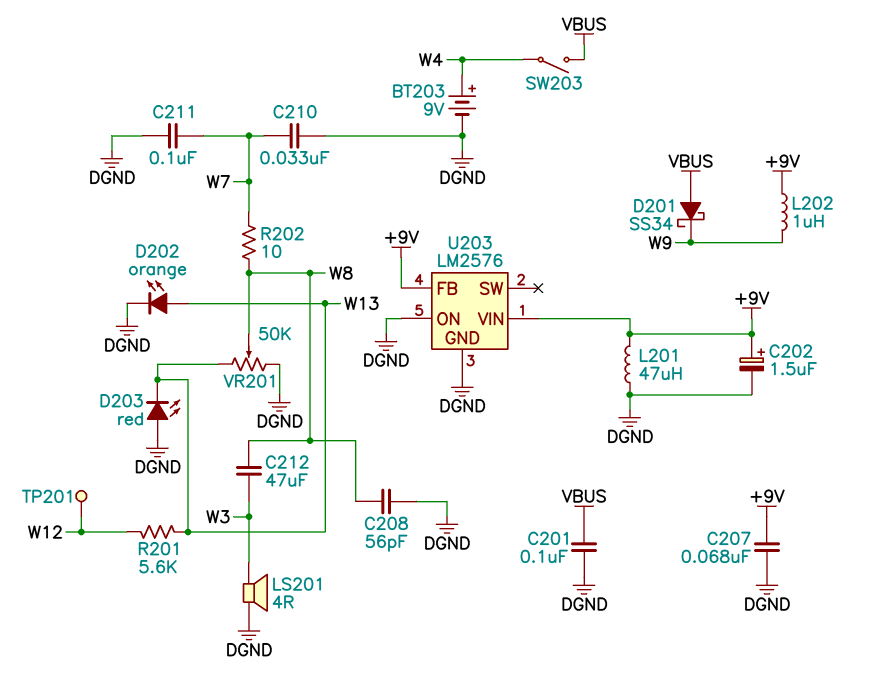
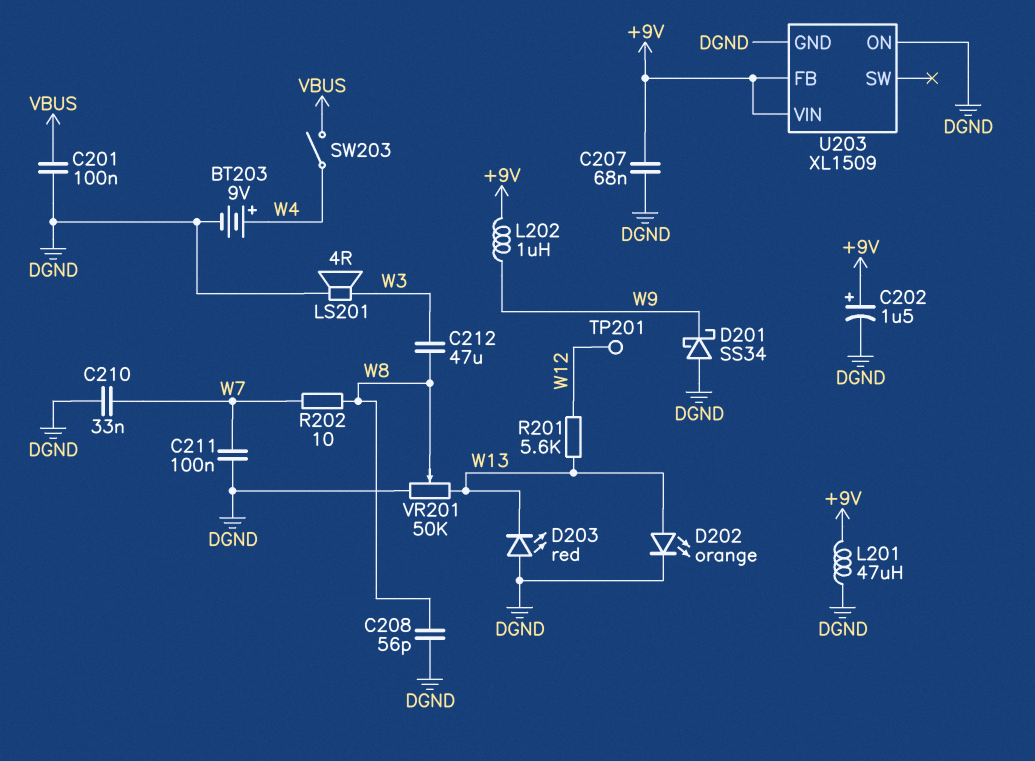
D201: schottky SS34 (A VBUS, K W9) -> schottky SS34 (A DGND, K W9)
U203: LM2576 -> XL1509

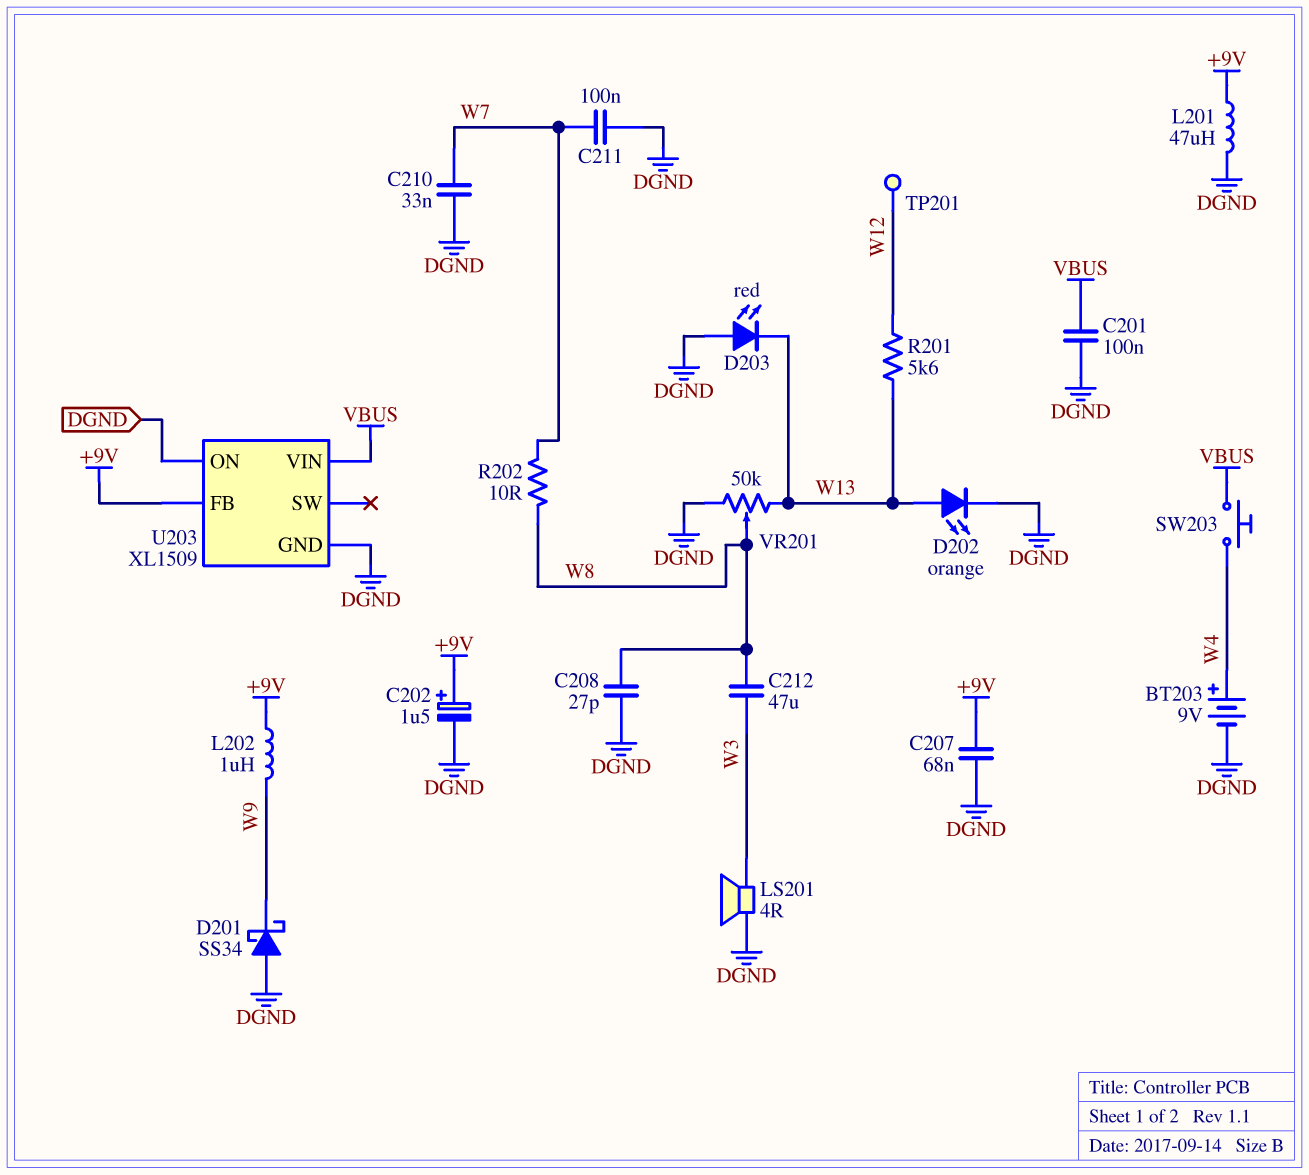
C208: 56pF (DGND, W8) -> 27pF (DGND, W8)
SW203: switch (VBUS, W4) -> button (VBUS, W4)
U203 pin VIN: +9V -> VBUS

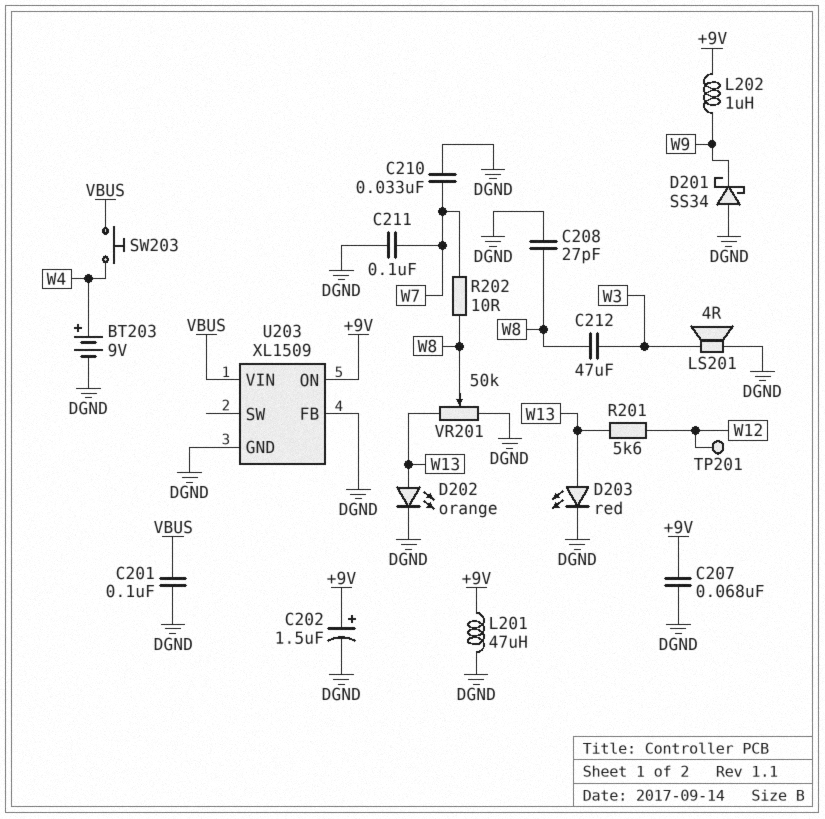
D203: LED red (A DGND, K W13) -> LED red (A W13, K DGND)
U203 pin FB: +9V -> DGND
U203 pin ON: DGND -> +9V

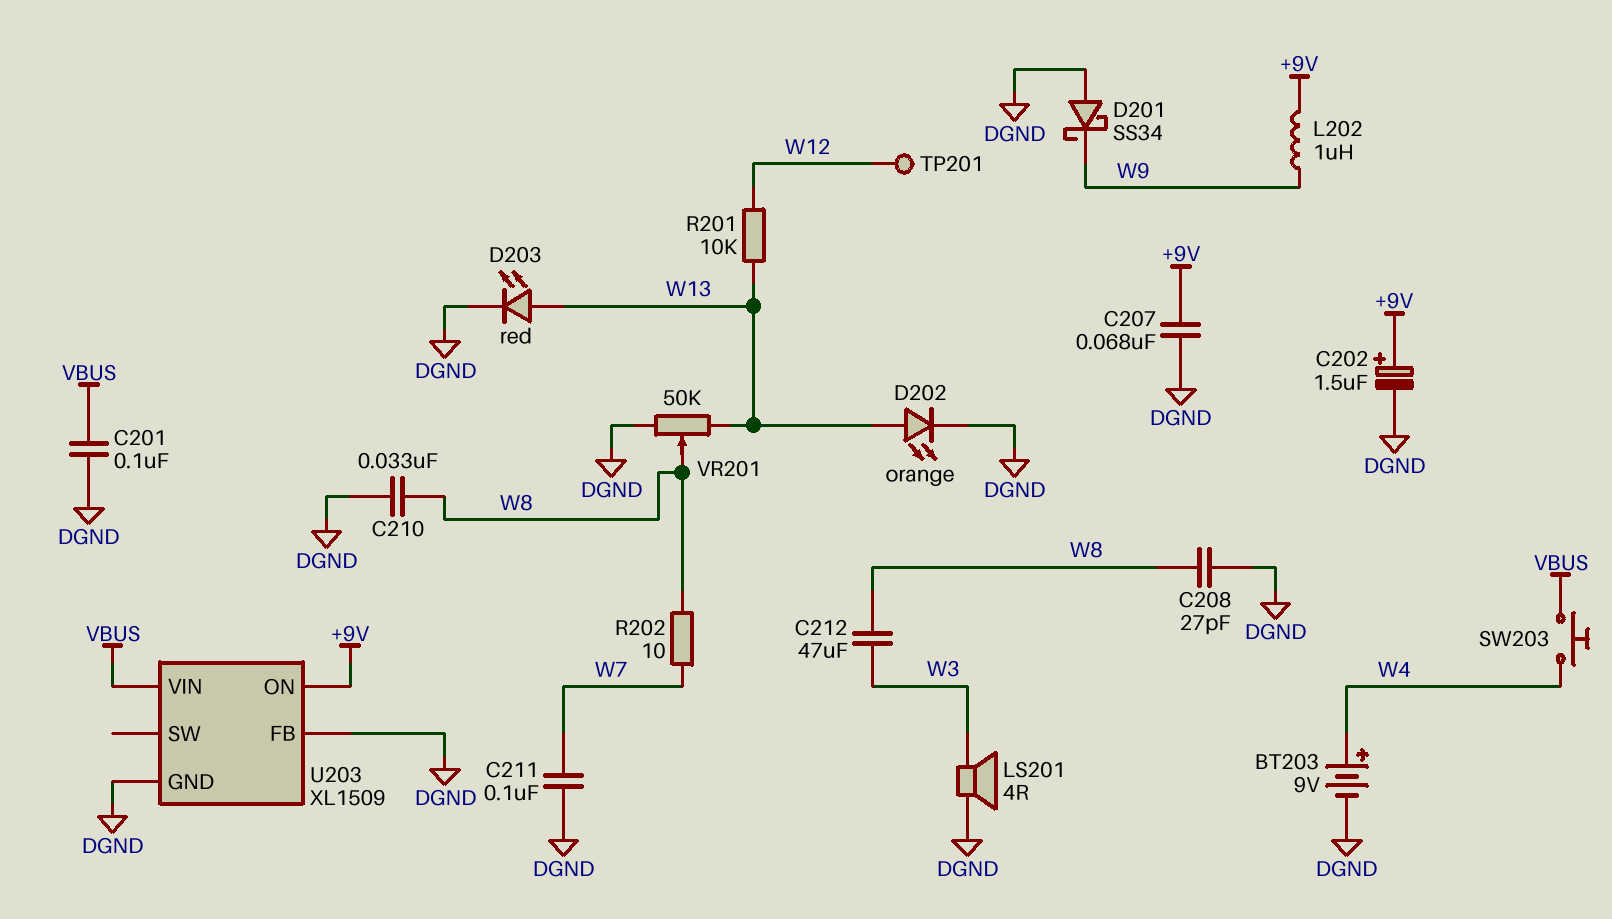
C210: 33nF (DGND, W7) -> 33nF (DGND, W8)
L201: 47uH (+9V, DGND) -> none
R201: 5.6k (W12, W13) -> 10k (W12, W13)

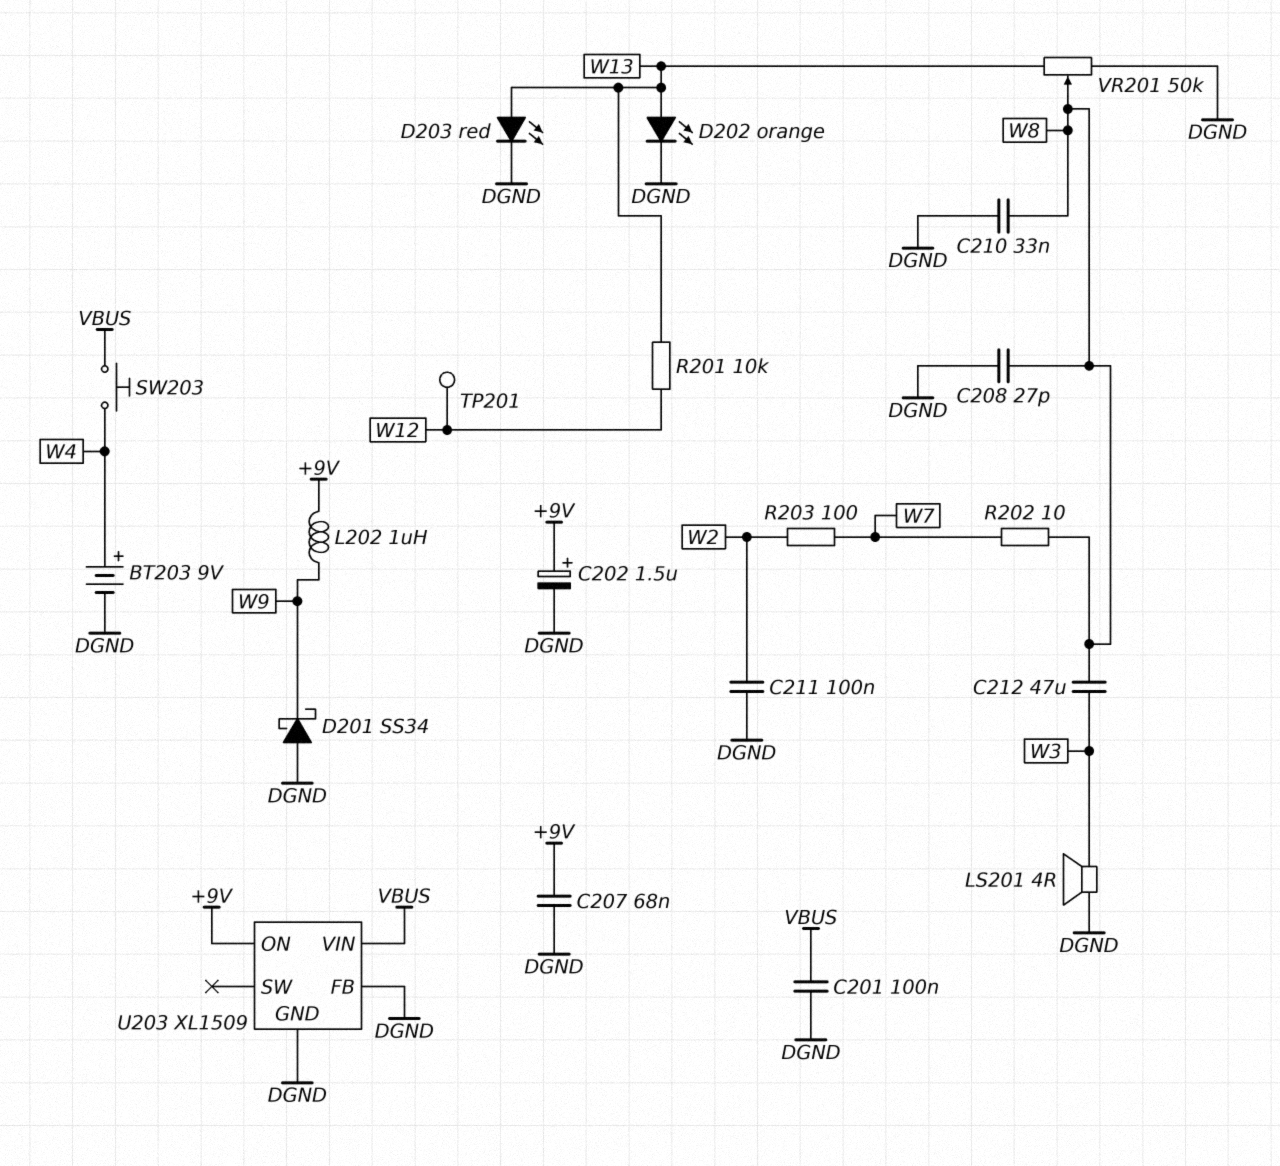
C211: 100nF (DGND, W7) -> 100nF (DGND, W2)
R203: none -> 100 (W2, W7)

